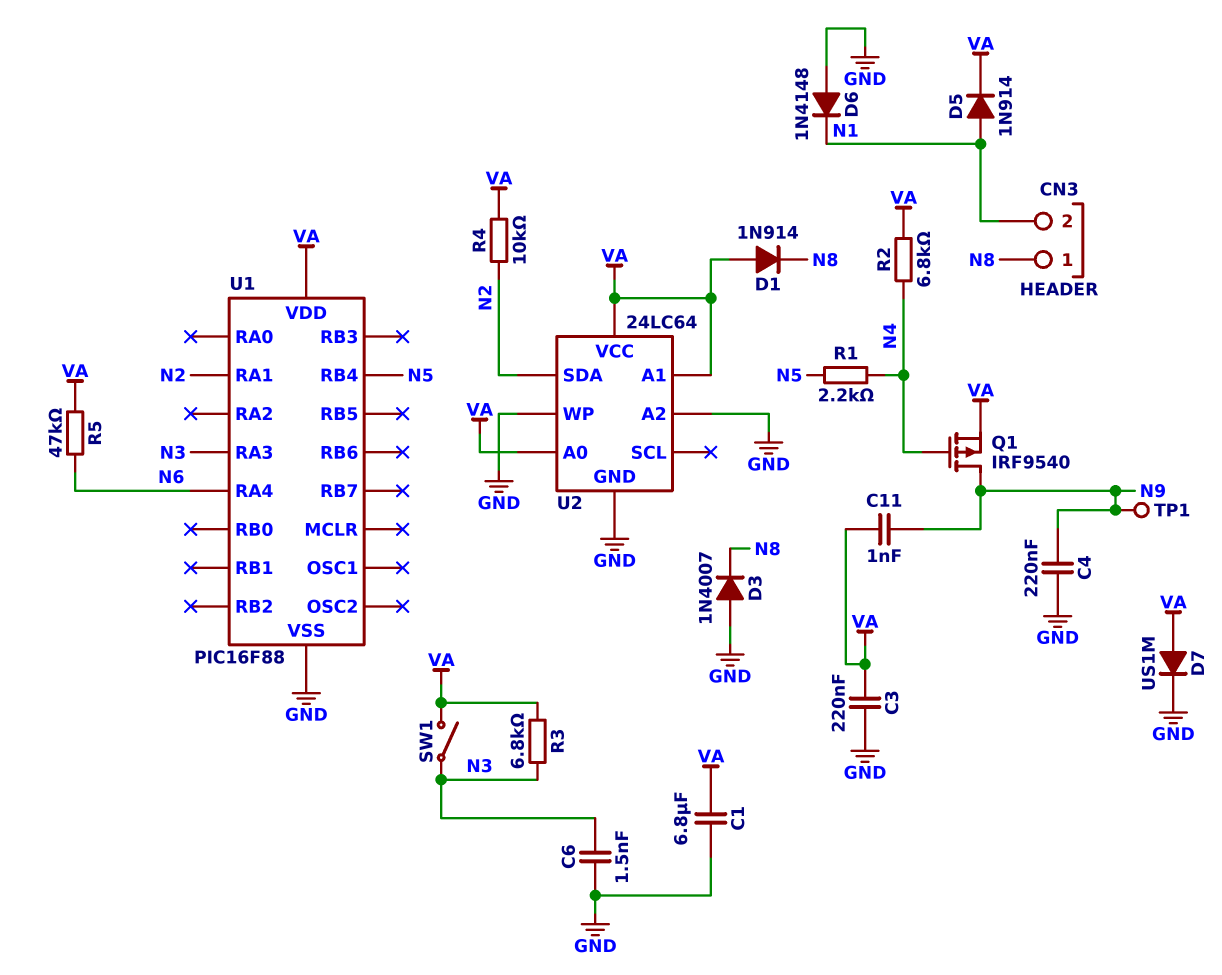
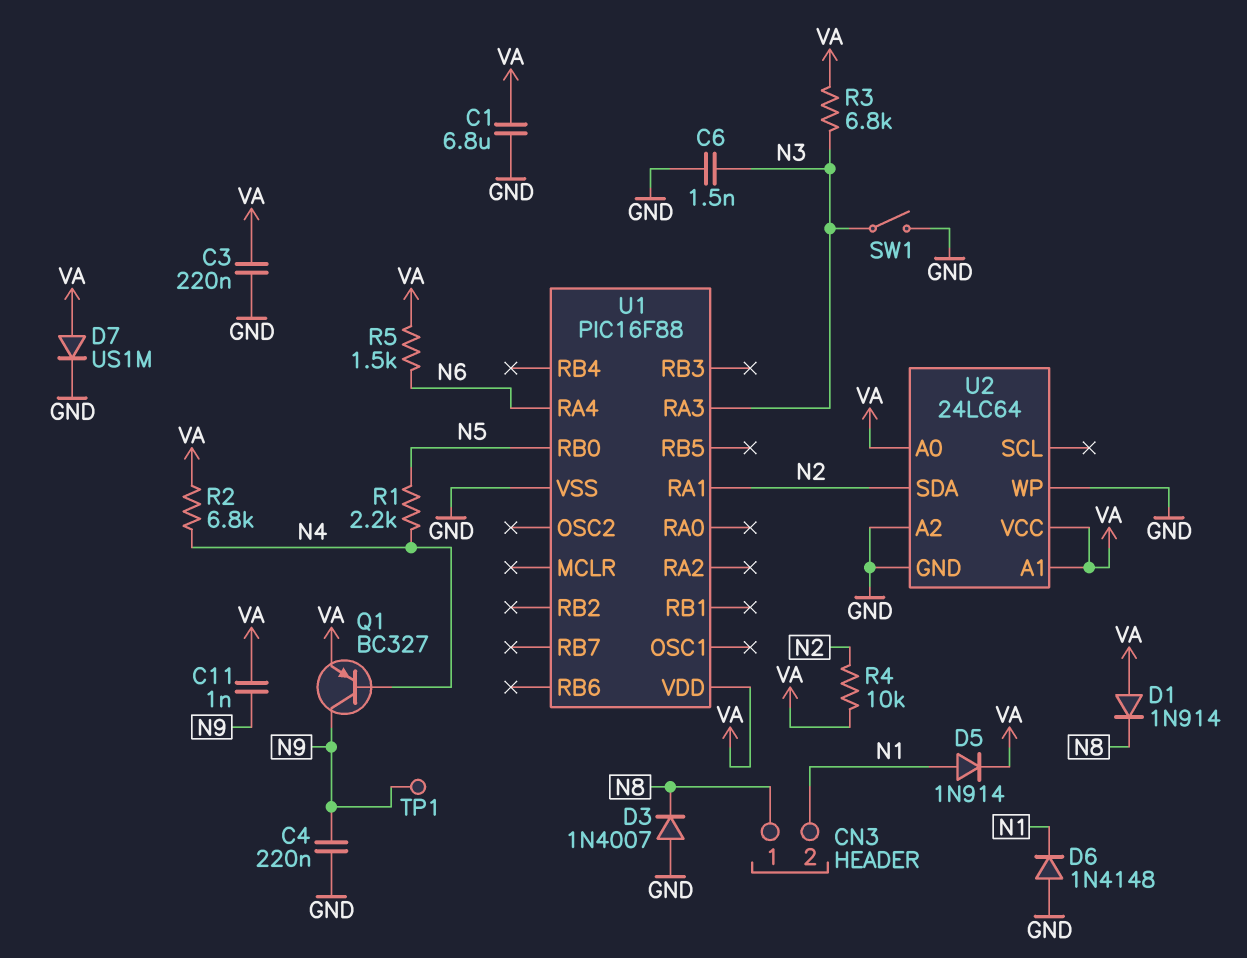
Q1: PMOS IRF9540 (G N4, D N9, S VA) -> PNP BC327 (B N4, C N9, E VA)
R5: 47k (N6, VA) -> 1.5k (N6, VA)
SW1: switch (N3, VA) -> switch (GND, N3)
U1 pin RB0: none -> N5
U1 pin RB4: N5 -> none

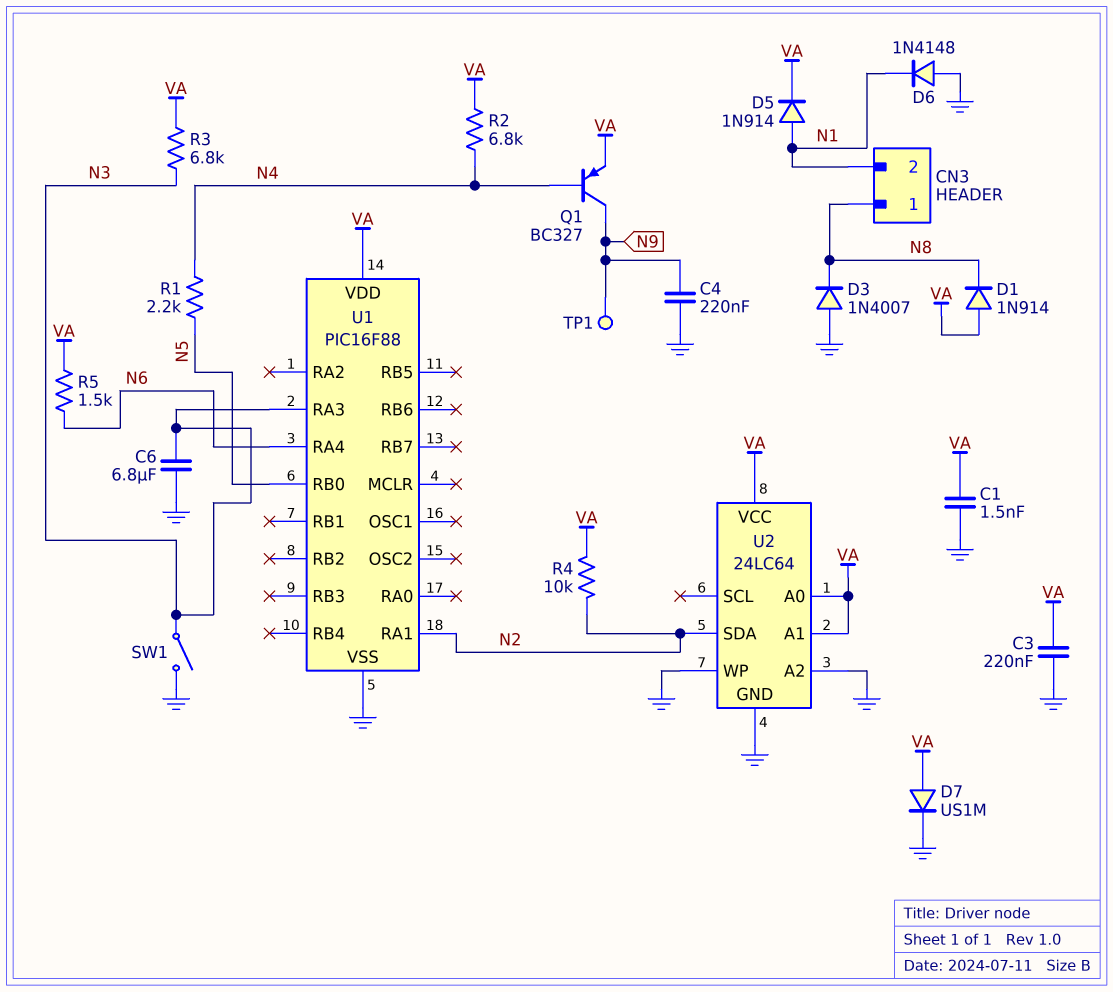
C1: 6.8uF (GND, VA) -> 1.5nF (GND, VA)
C6: 1.5nF (GND, N3) -> 6.8uF (GND, N3)
C11: 1nF (N9, VA) -> none

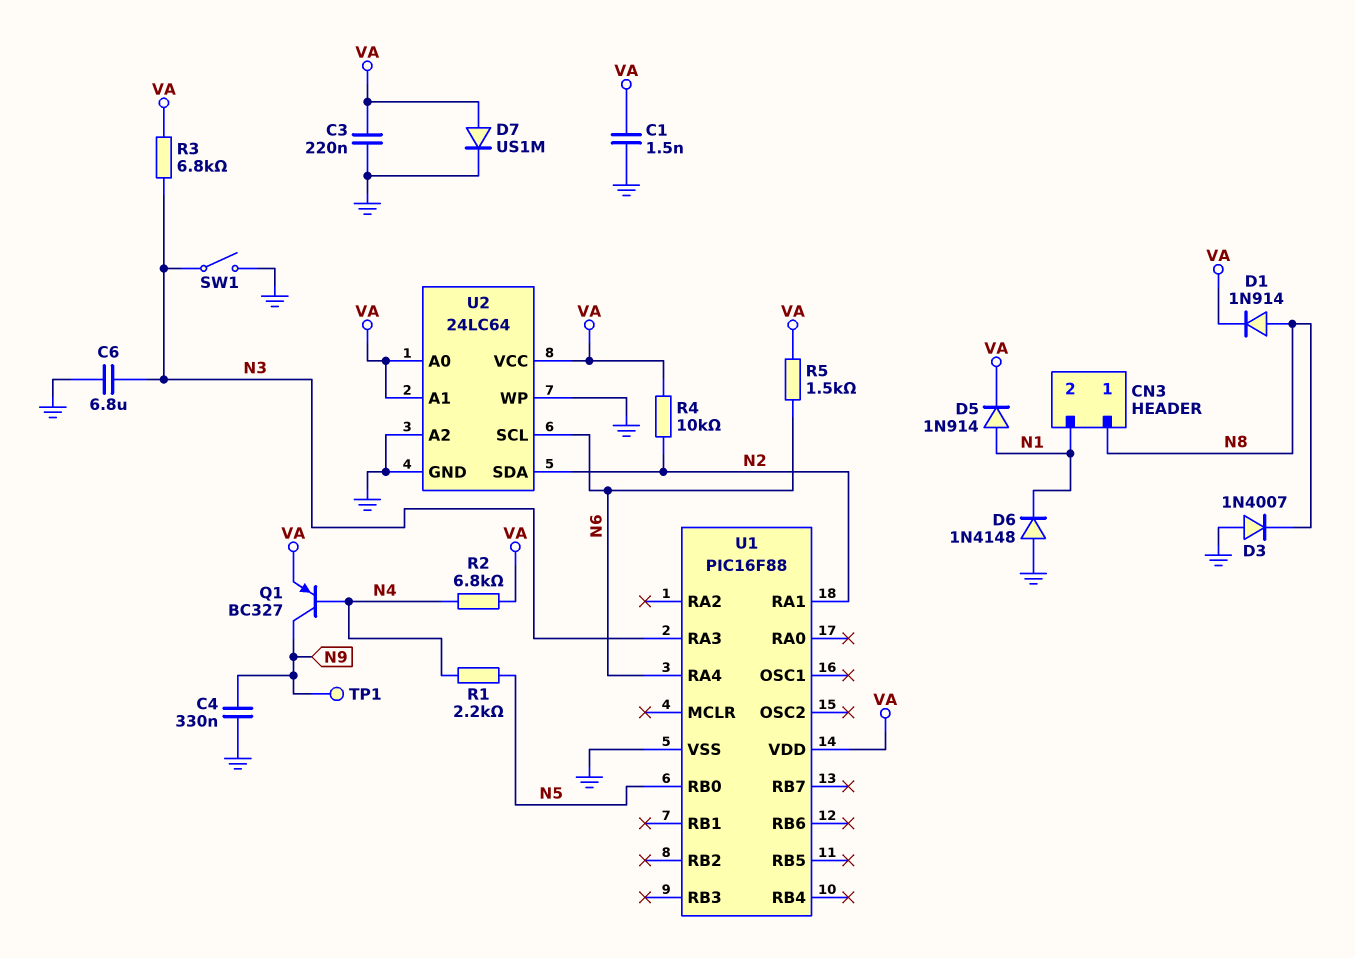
C4: 220nF (GND, N9) -> 330nF (GND, N9)
D1: diode 1N914 (A VA, K N8) -> diode 1N914 (A N8, K VA)
U2 pin SCL: none -> N6

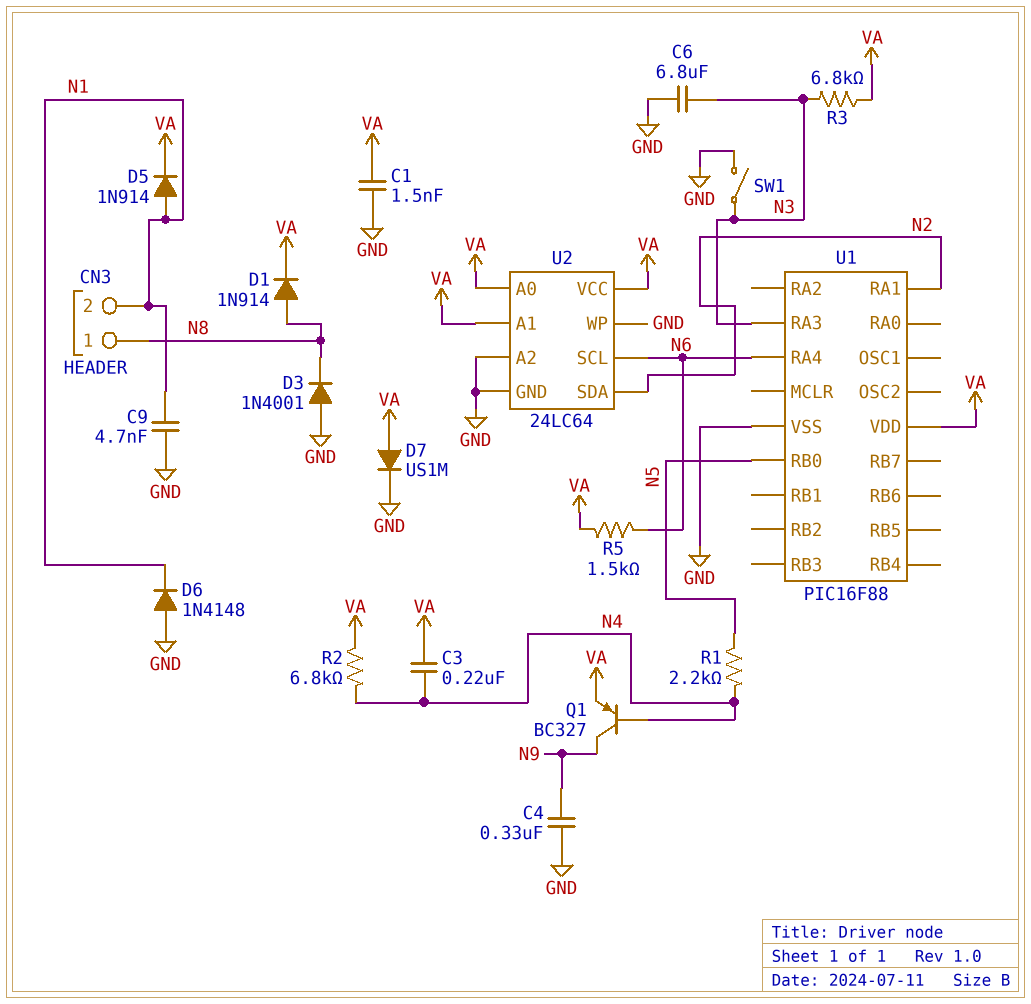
C3: 220nF (GND, VA) -> 220nF (N4, VA)
C9: none -> 4.7nF (GND, N1)
D3: diode 1N4007 (A GND, K N8) -> diode 1N4001 (A GND, K N8)
R4: 10k (N2, VA) -> none
TP1: test point (N9) -> none

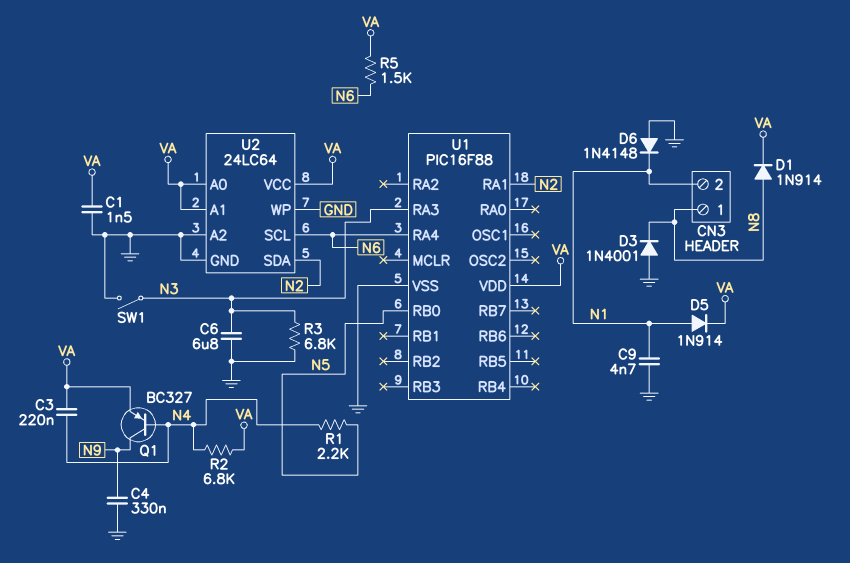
D7: diode US1M (A VA, K GND) -> none
R3: 6.8k (N3, VA) -> 6.8k (GND, N3)

